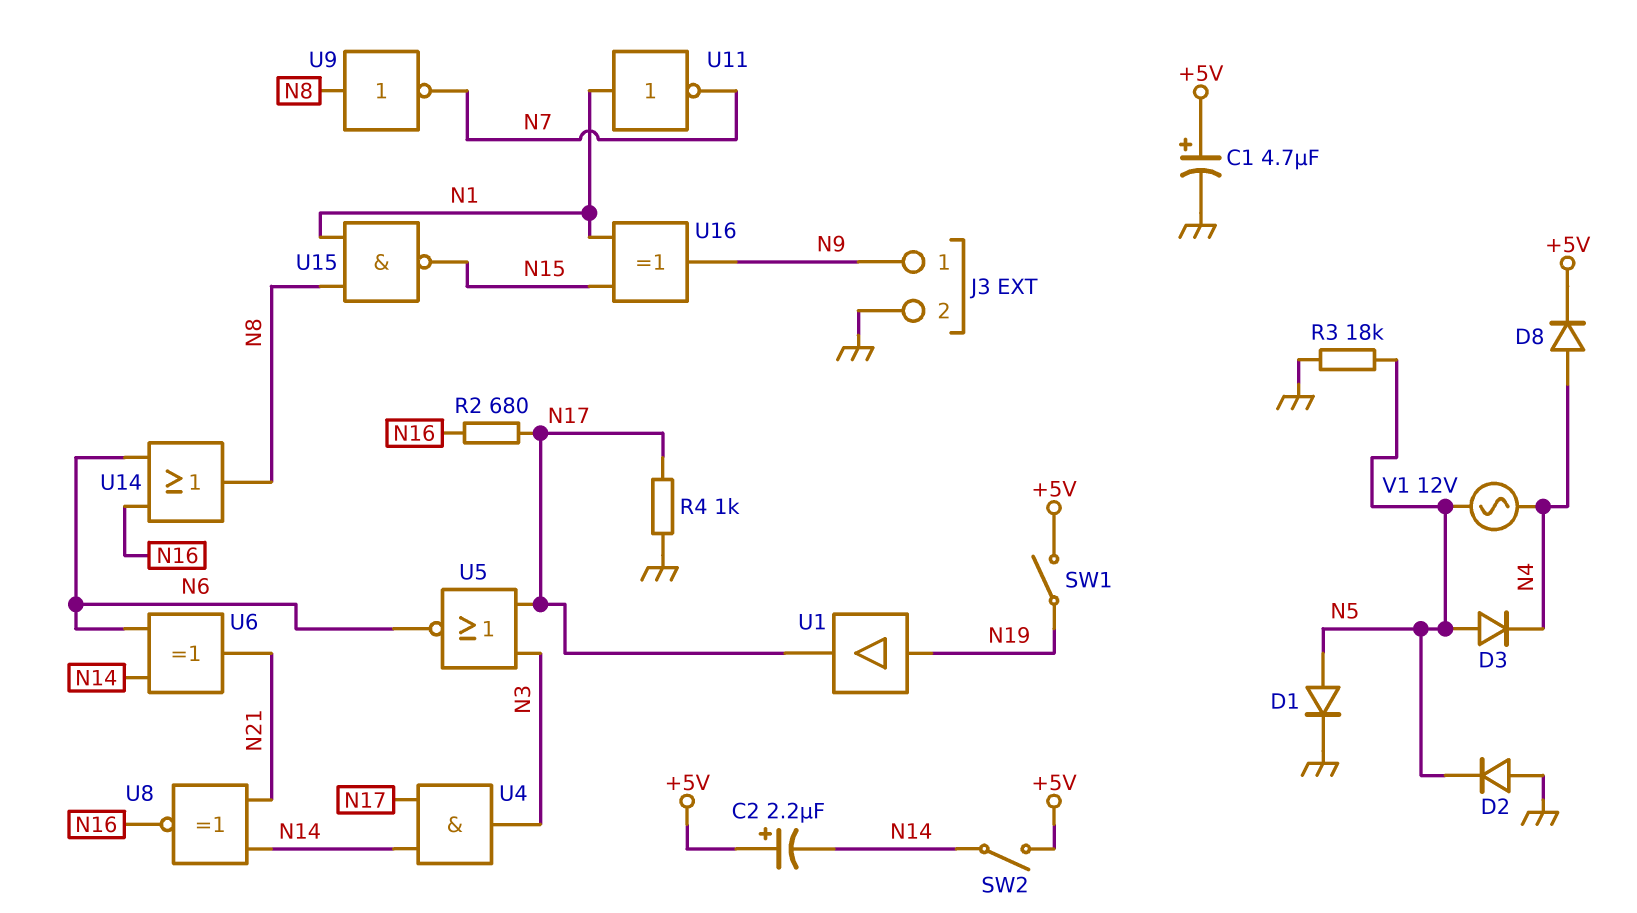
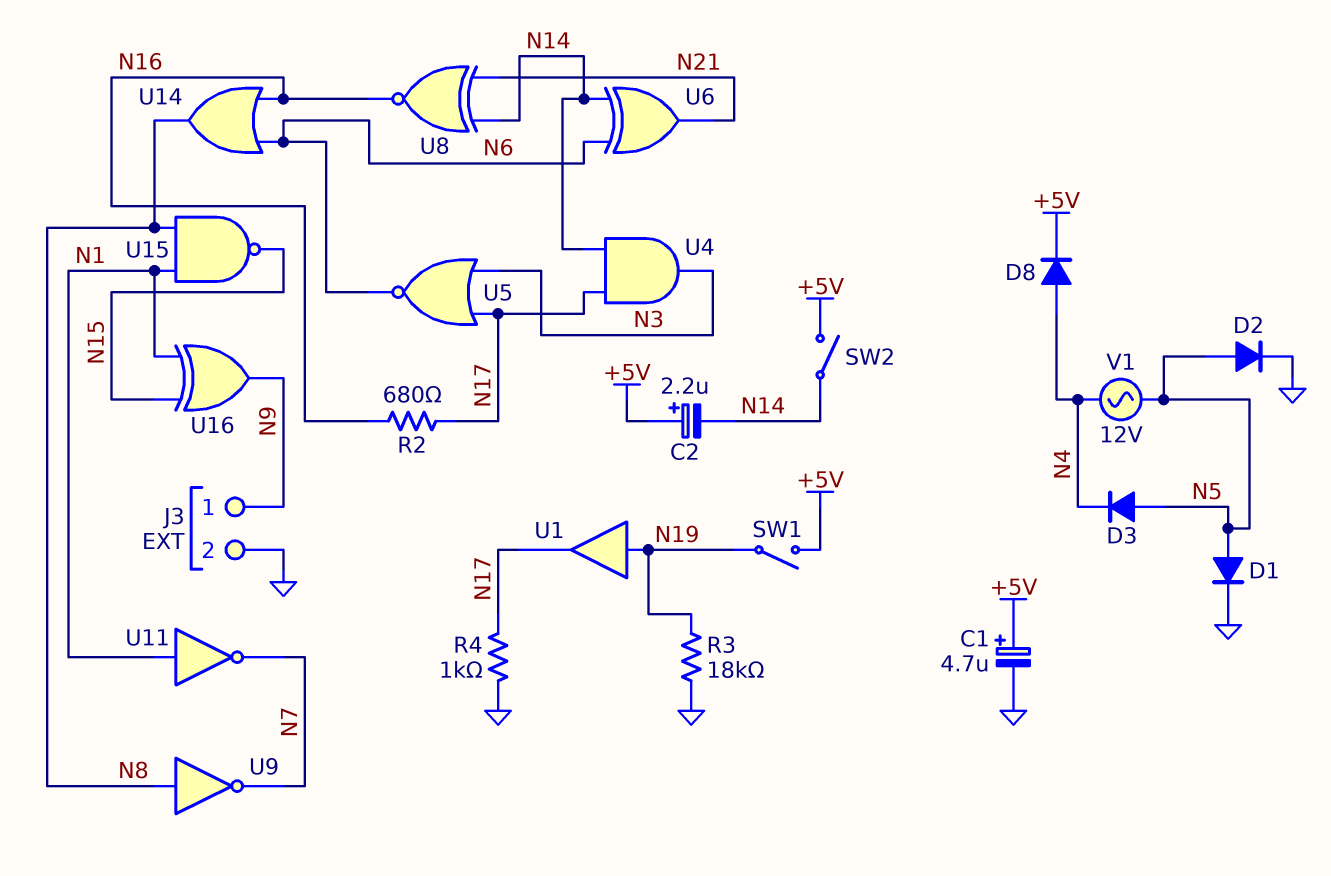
D2: diode (A GND, K N5) -> diode (A N5, K GND)
R3: 18k (GND, N5) -> 18k (GND, N19)

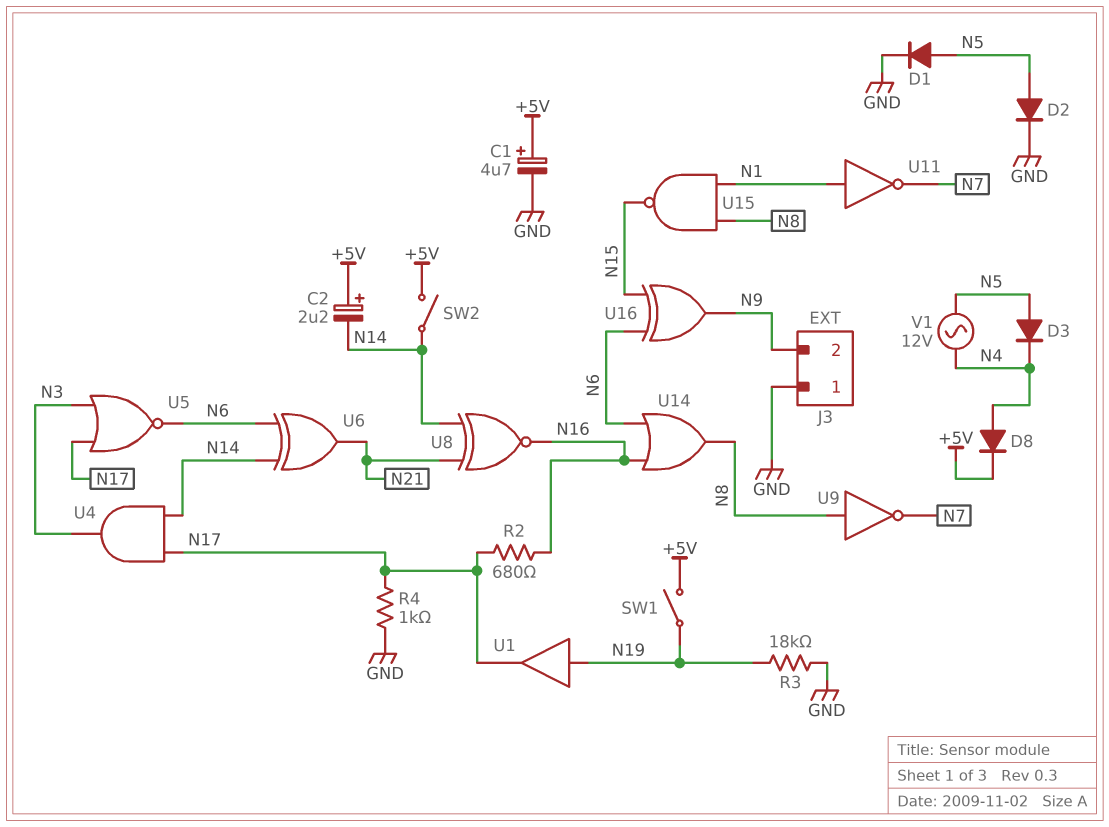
J3 pin 1: N9 -> GND
J3 pin 2: GND -> N9
U16: XOR (in N1, in N15, out N9) -> XOR (in N6, in N15, out N9)

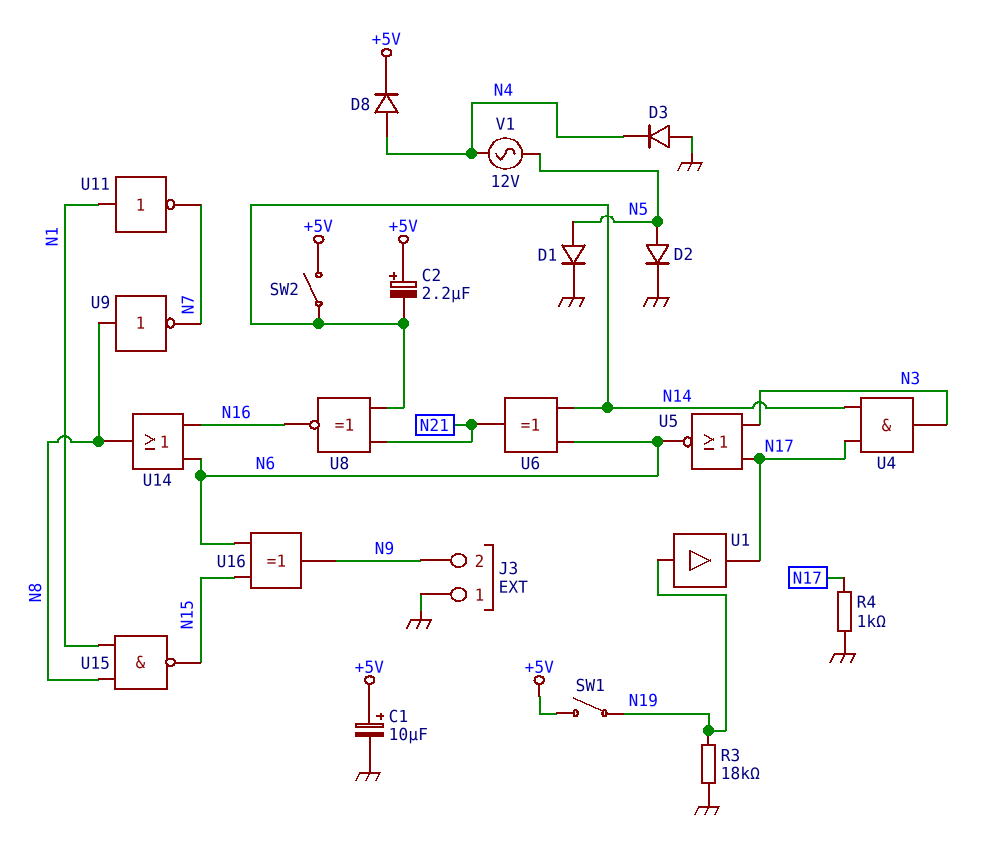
C1: 4.7uF (plus +5V, minus GND) -> 10uF (plus +5V, minus GND)
D3: diode (A N5, K N4) -> diode (A GND, K N4)
R2: 680 (N16, N17) -> none

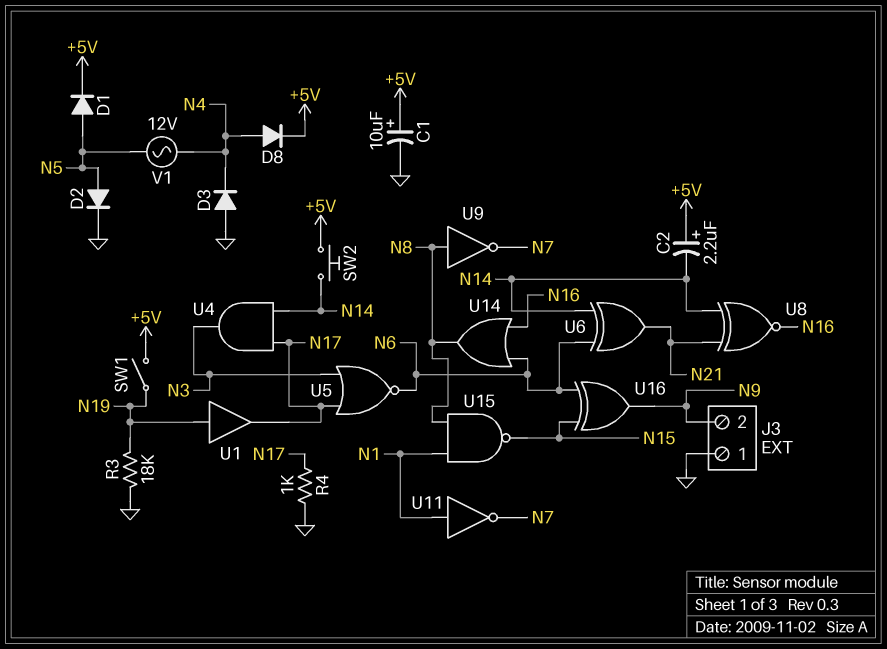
D1: diode (A N5, K GND) -> diode (A N5, K +5V)
SW2: switch (+5V, N14) -> button (+5V, N14)

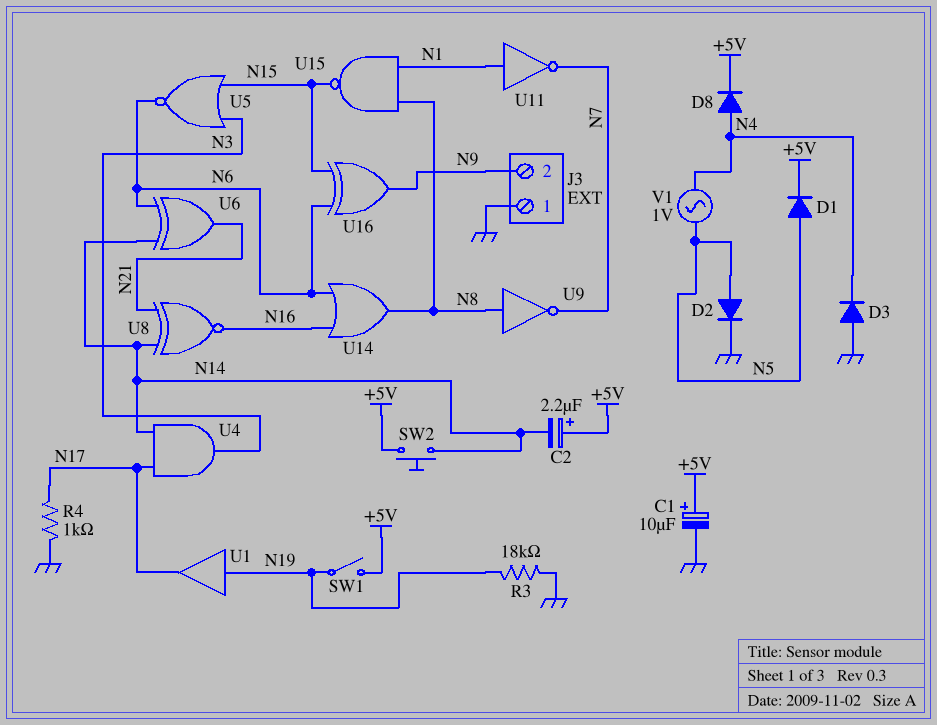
U5: NOR (in N3, in N17, out N6) -> NOR (in N3, in N15, out N6)
V1: AC 12V (N4, N5) -> AC 1V (N4, N5)

